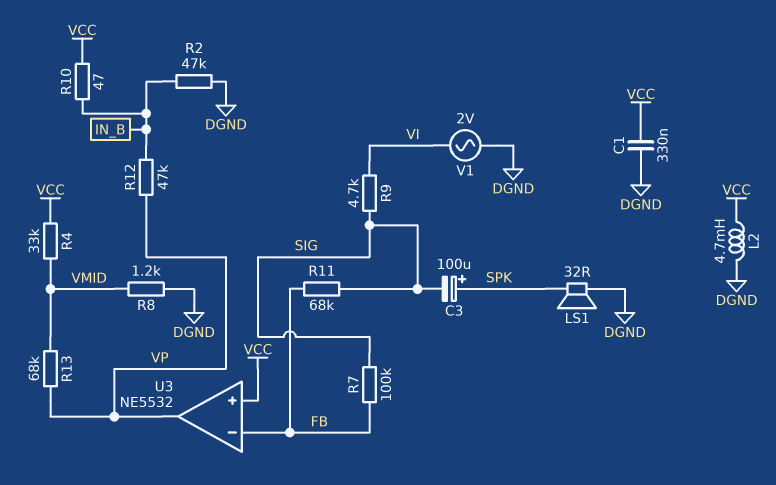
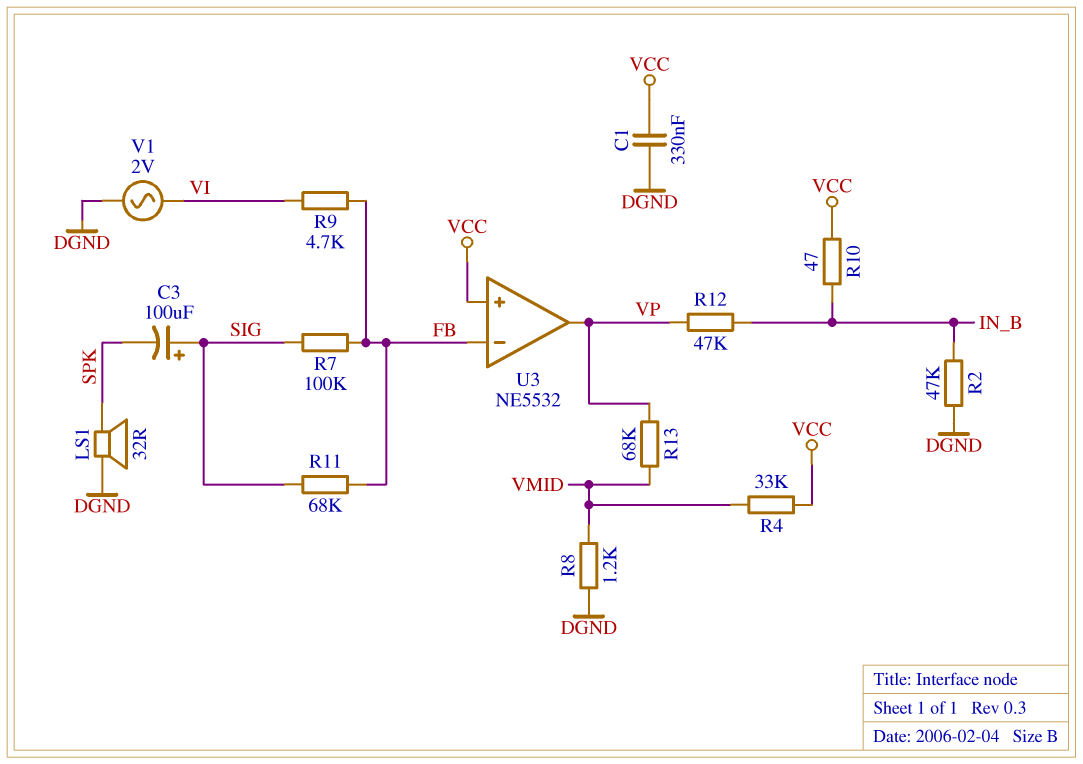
C3: 100uF (plus SPK, minus SIG) -> 100uF (plus SIG, minus SPK)
L2: 4.7mH (DGND, VCC) -> none
R9: 4.7k (SIG, VI) -> 4.7k (FB, VI)

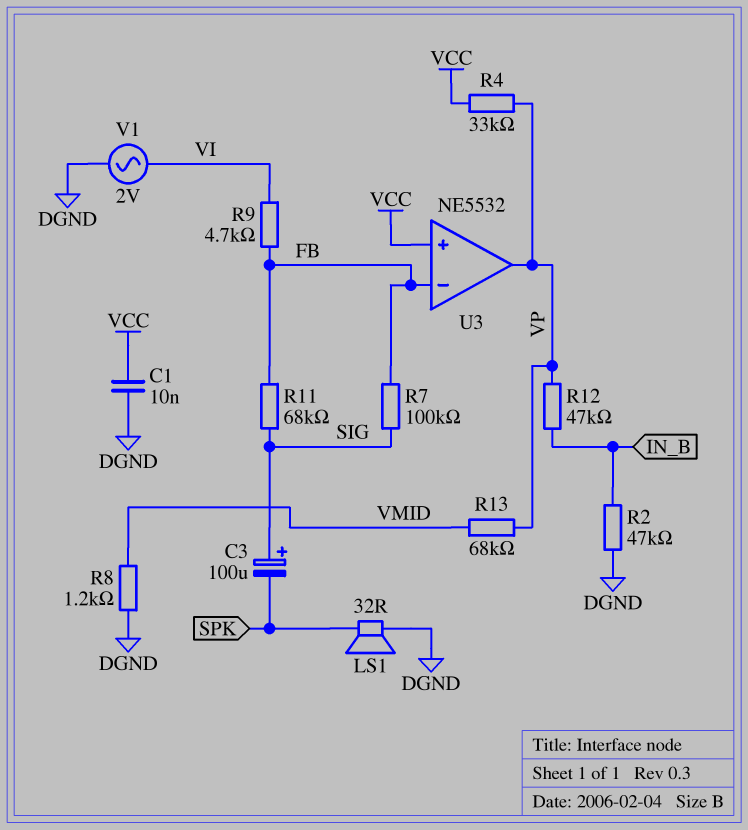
C1: 330nF (DGND, VCC) -> 10nF (DGND, VCC)
R4: 33k (VCC, VMID) -> 33k (VCC, VP)
R10: 47 (IN_B, VCC) -> none

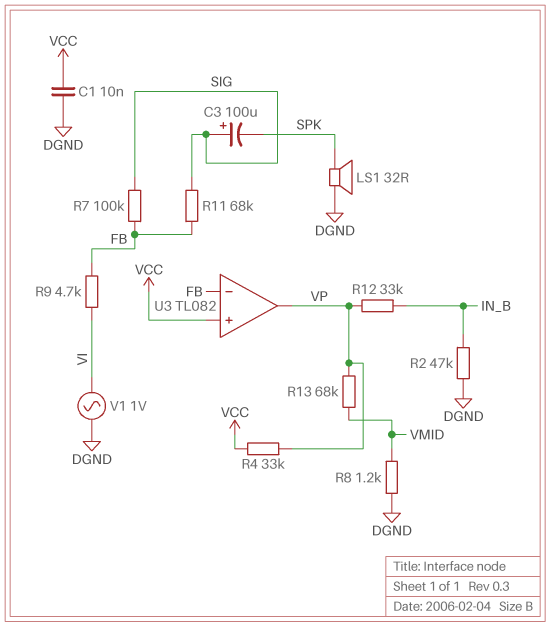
R12: 47k (IN_B, VP) -> 33k (IN_B, VP)
U3: NE5532 -> TL082
V1: AC 2V (DGND, VI) -> AC 1V (DGND, VI)

